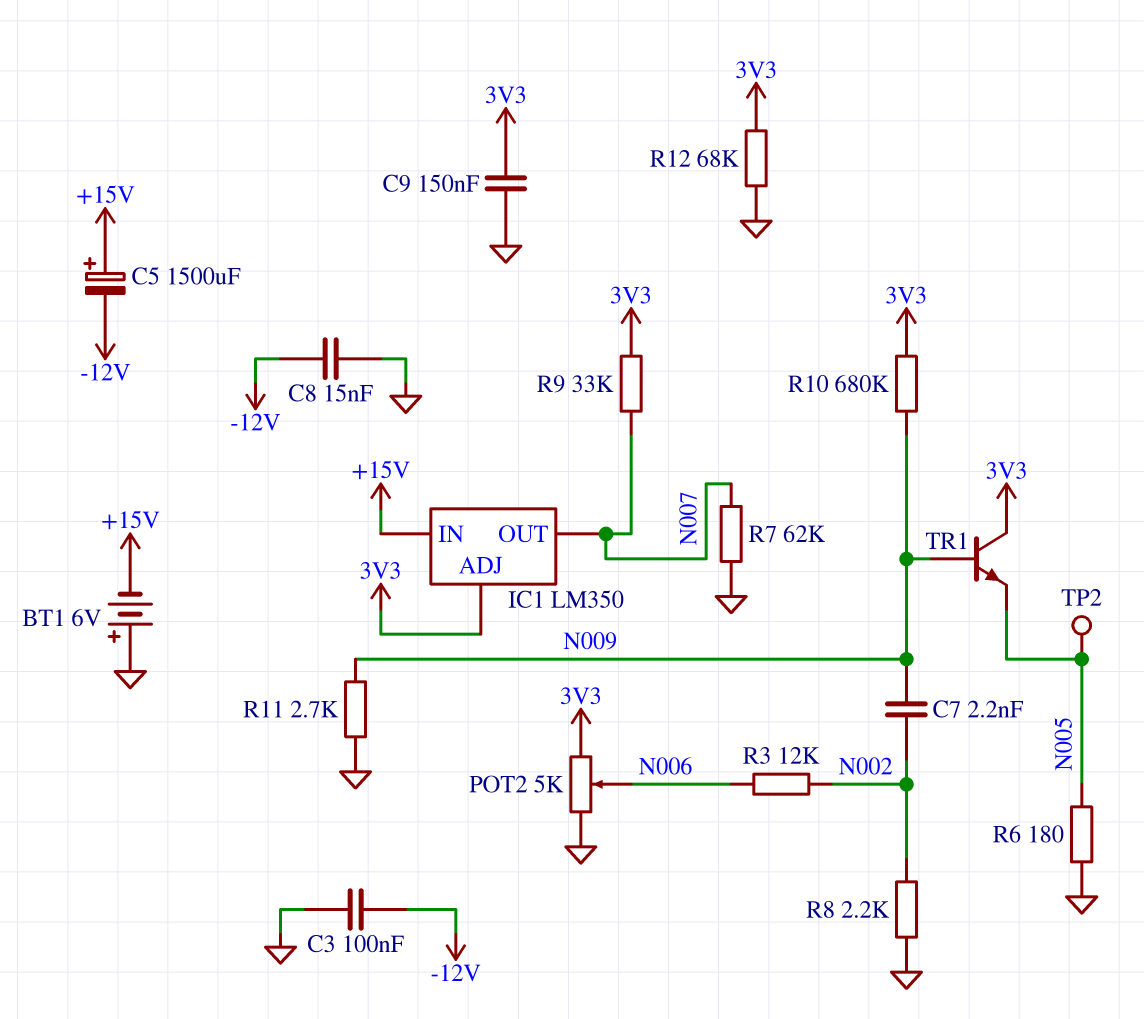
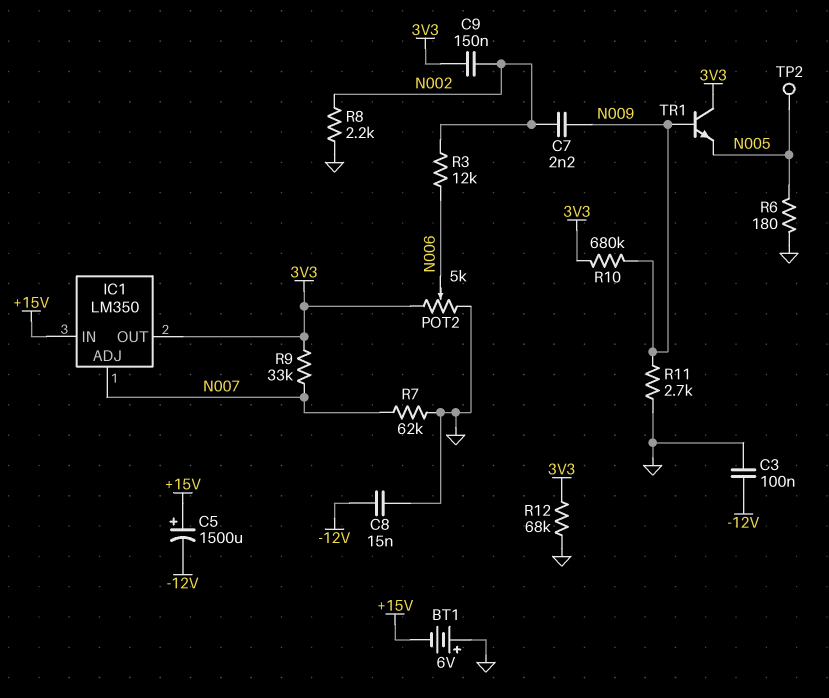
C9: 150nF (3V3, GND) -> 150nF (3V3, N002)
IC1 pin ADJ: 3V3 -> N007
IC1 pin OUT: N007 -> 3V3

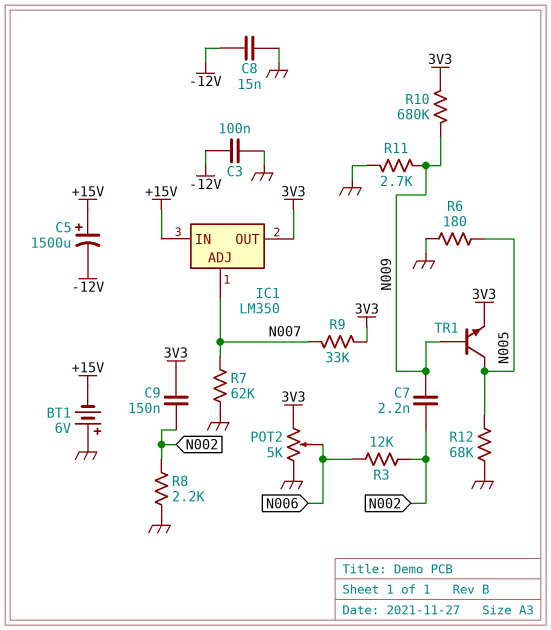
R12: 68k (3V3, GND) -> 68k (GND, N005)
TP2: test point (N005) -> none
TR1: NPN (B N009, C 3V3, E N005) -> NPN (B N009, C N005, E 3V3)

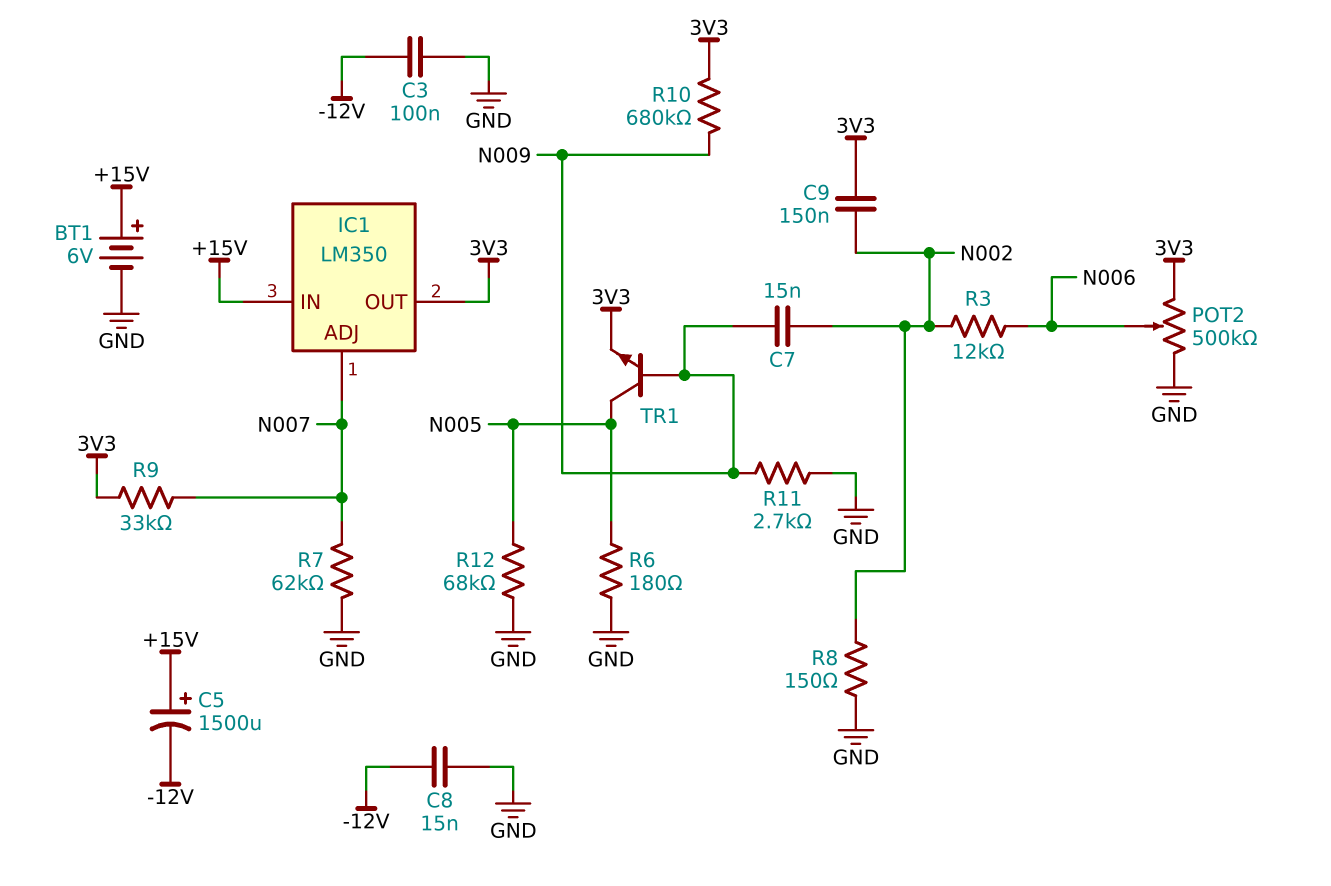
BT1: 6V (plus GND, minus +15V) -> 6V (plus +15V, minus GND)
C7: 2.2nF (N002, N009) -> 15nF (N002, N009)
POT2: 5k (3V3, GND, wiper N006) -> 500k (3V3, GND, wiper N006)
R8: 2.2k (GND, N002) -> 150 (GND, N002)

